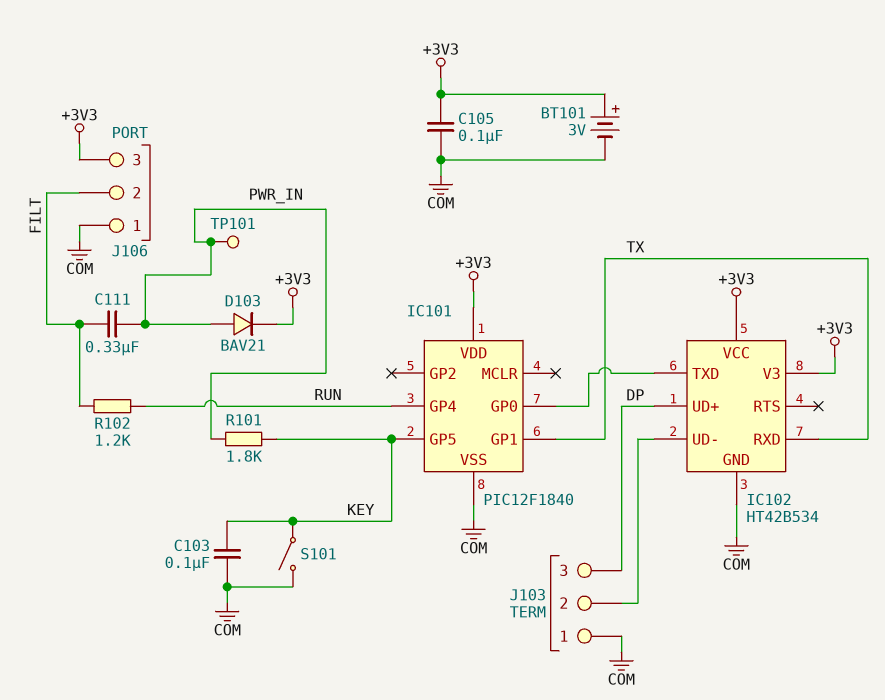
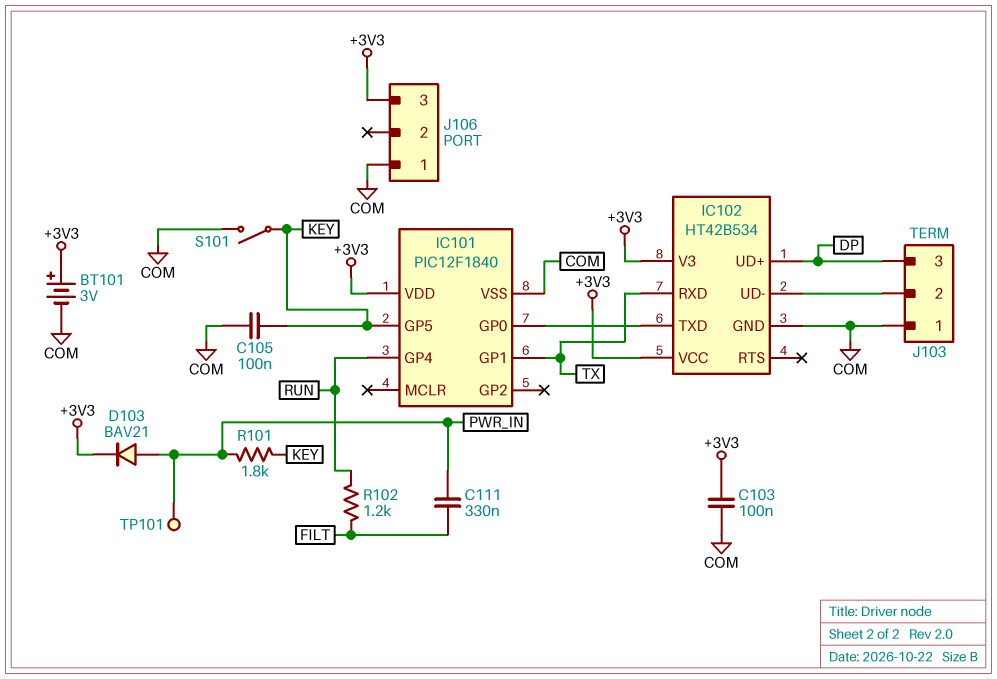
C103: 100nF (COM, KEY) -> 100nF (+3V3, COM)
C105: 100nF (+3V3, COM) -> 100nF (COM, KEY)
J106 pin 2: FILT -> none

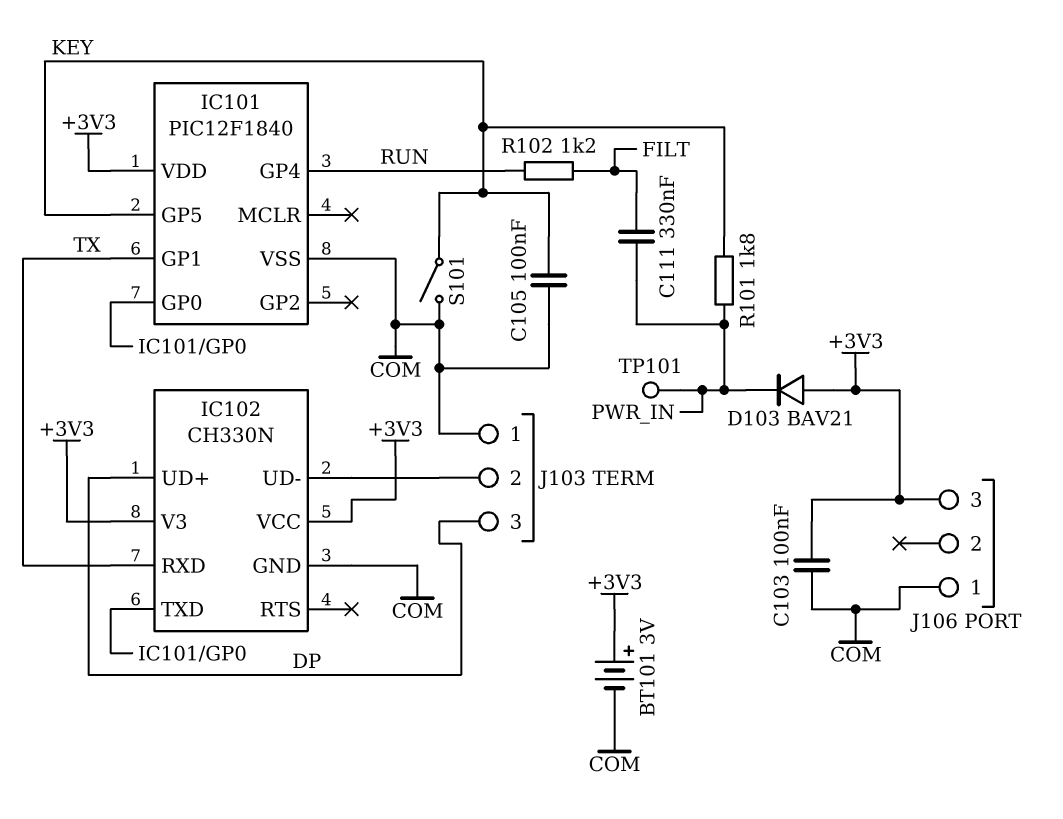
D103: diode BAV21 (A PWR_IN, K +3V3) -> diode BAV21 (A +3V3, K PWR_IN)
IC102: HT42B534 -> CH330N

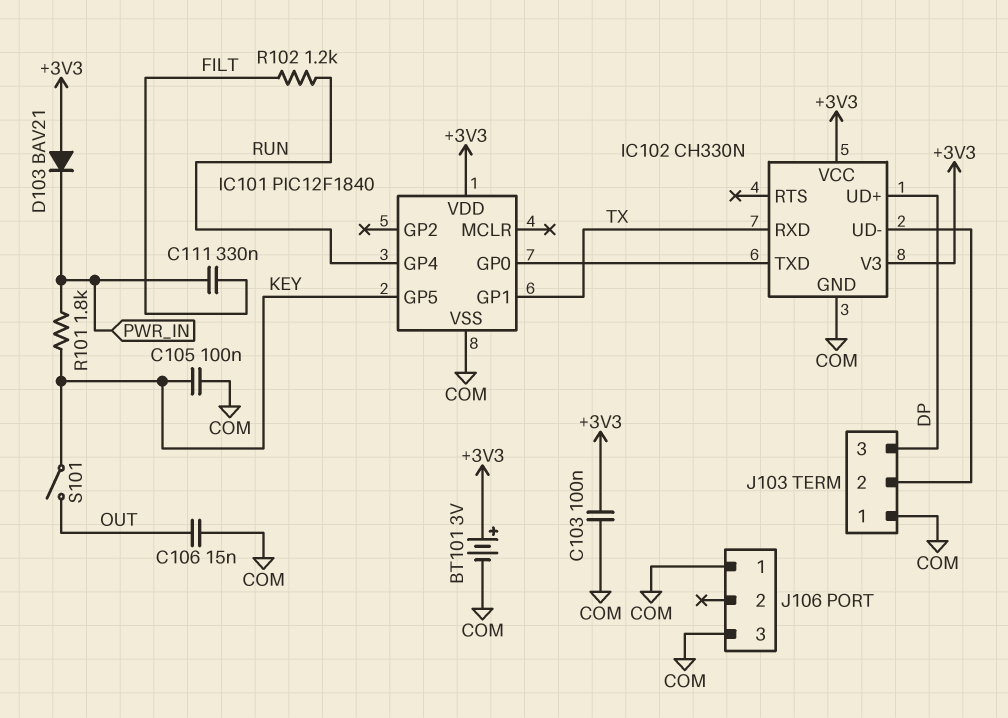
C106: none -> 15nF (COM, OUT)
J106 pin 3: +3V3 -> COM
S101: switch (COM, KEY) -> switch (KEY, OUT)
TP101: test point (PWR_IN) -> none

